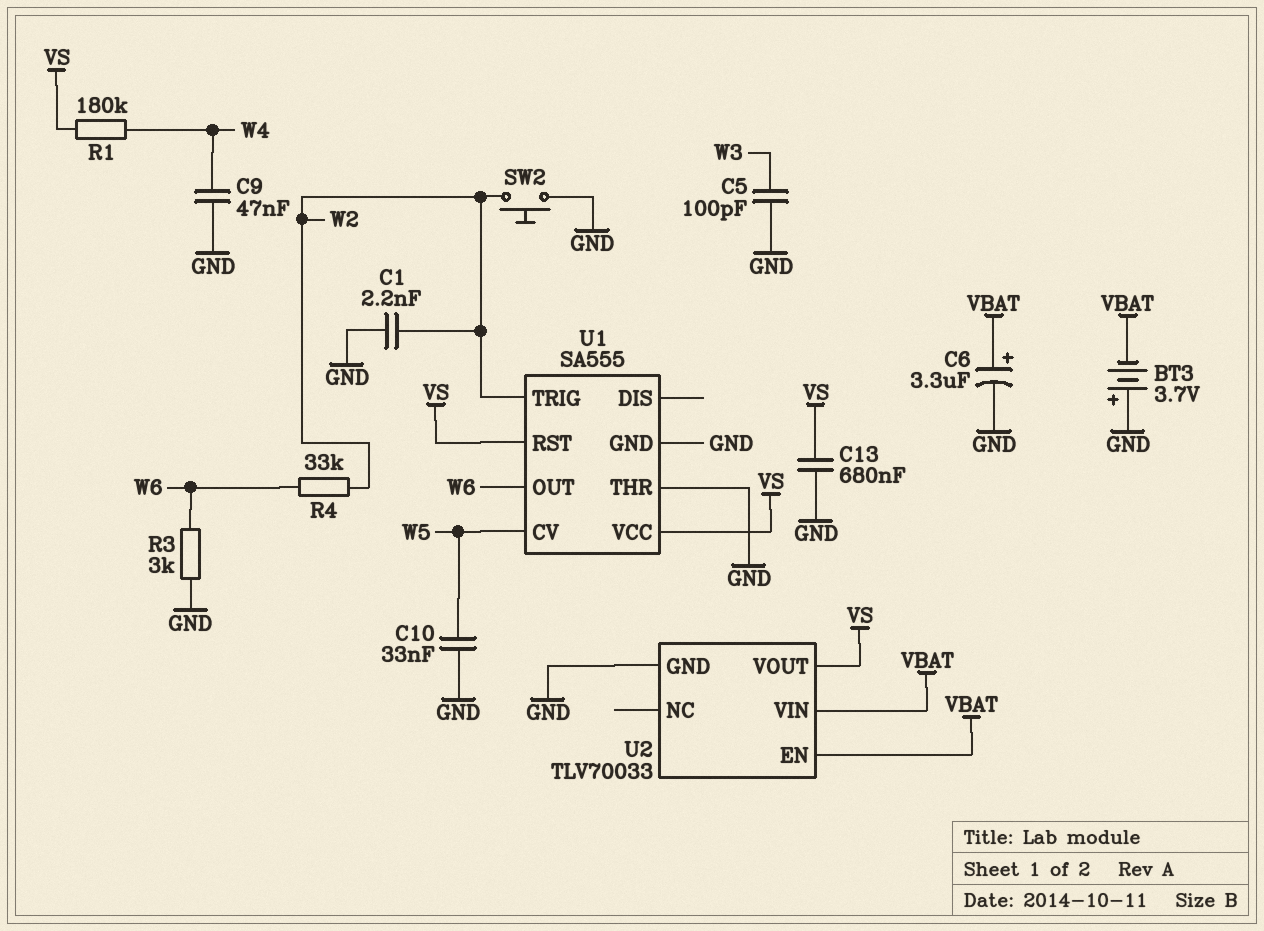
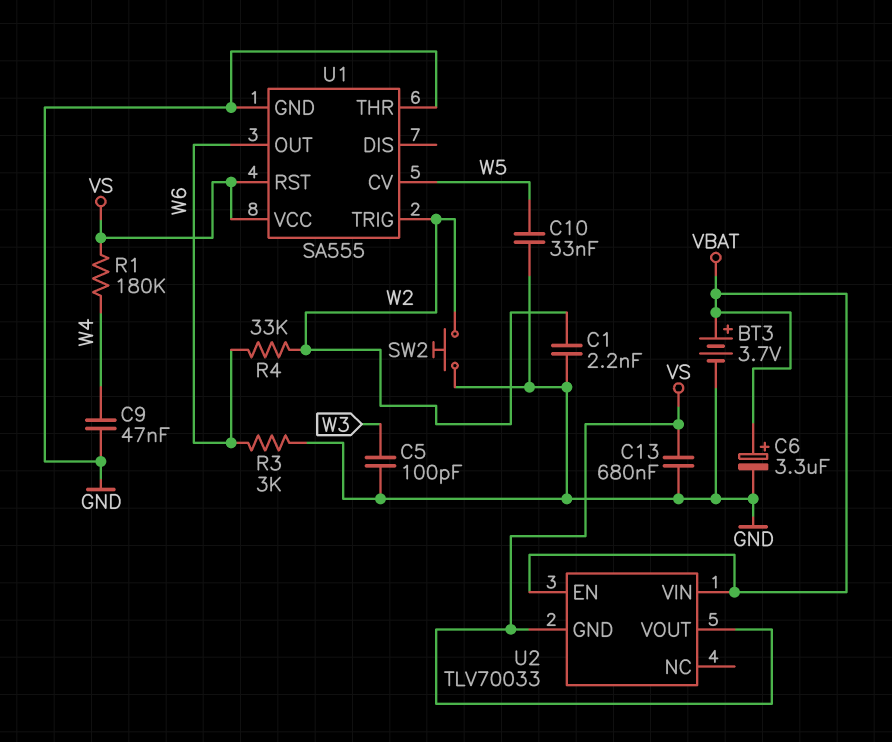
BT3: 3.7V (plus GND, minus VBAT) -> 3.7V (plus VBAT, minus GND)
U2 pin GND: GND -> VS

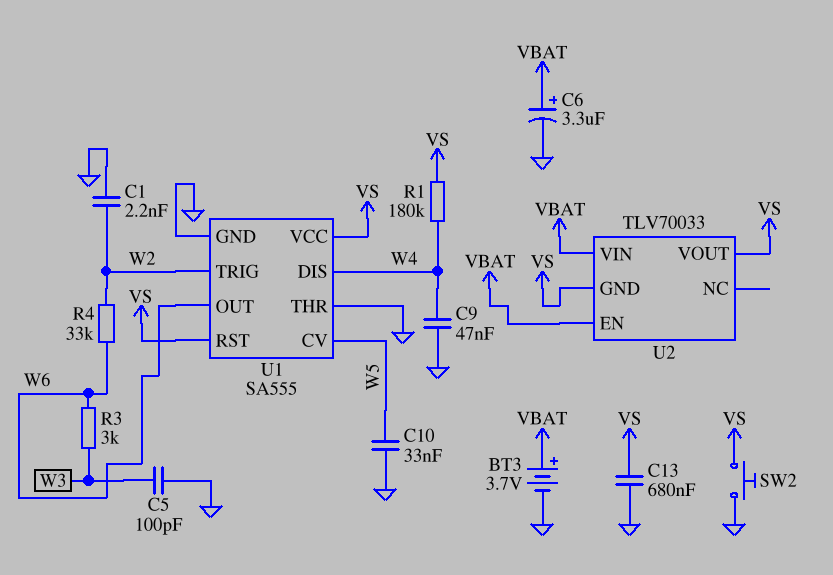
R3: 3k (GND, W6) -> 3k (W3, W6)
SW2: button (GND, W2) -> button (GND, VS)
U1 pin DIS: none -> W4

